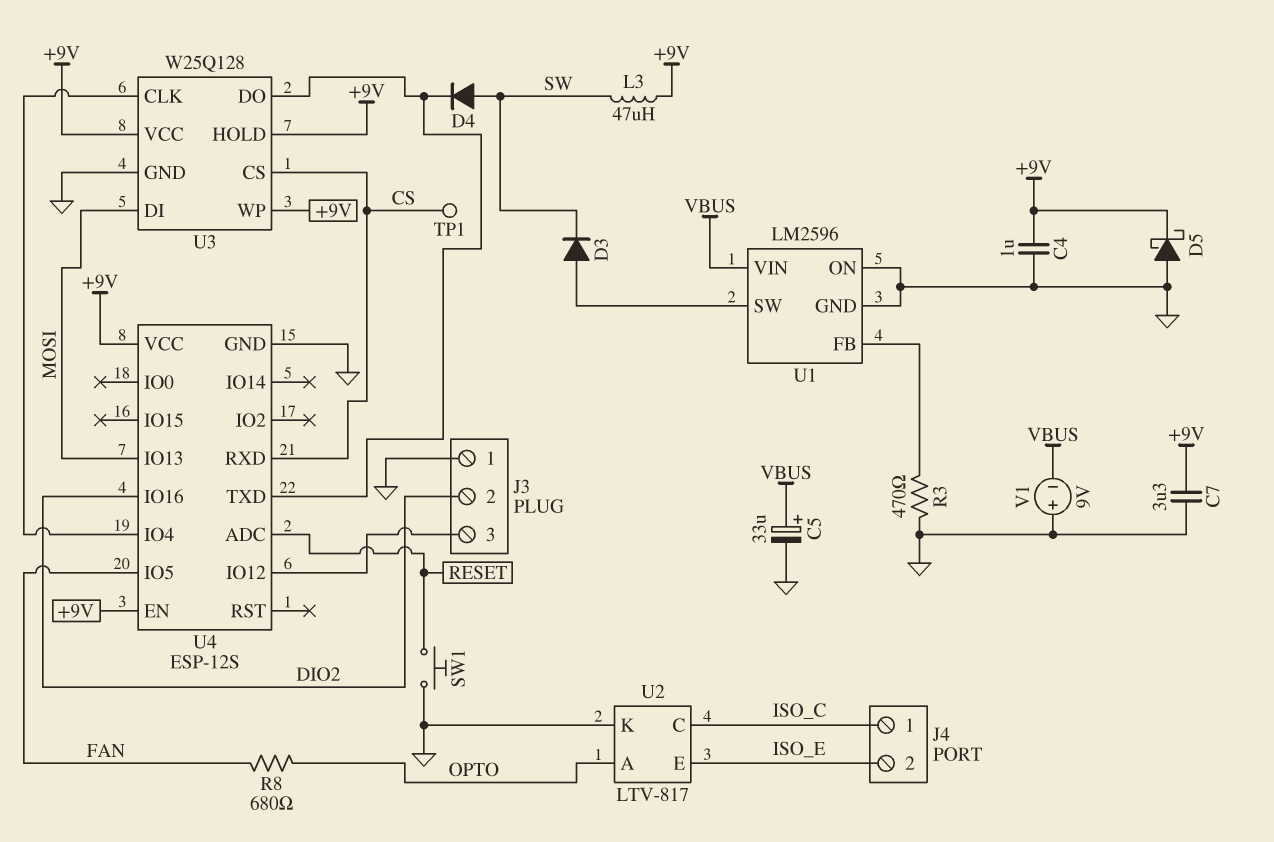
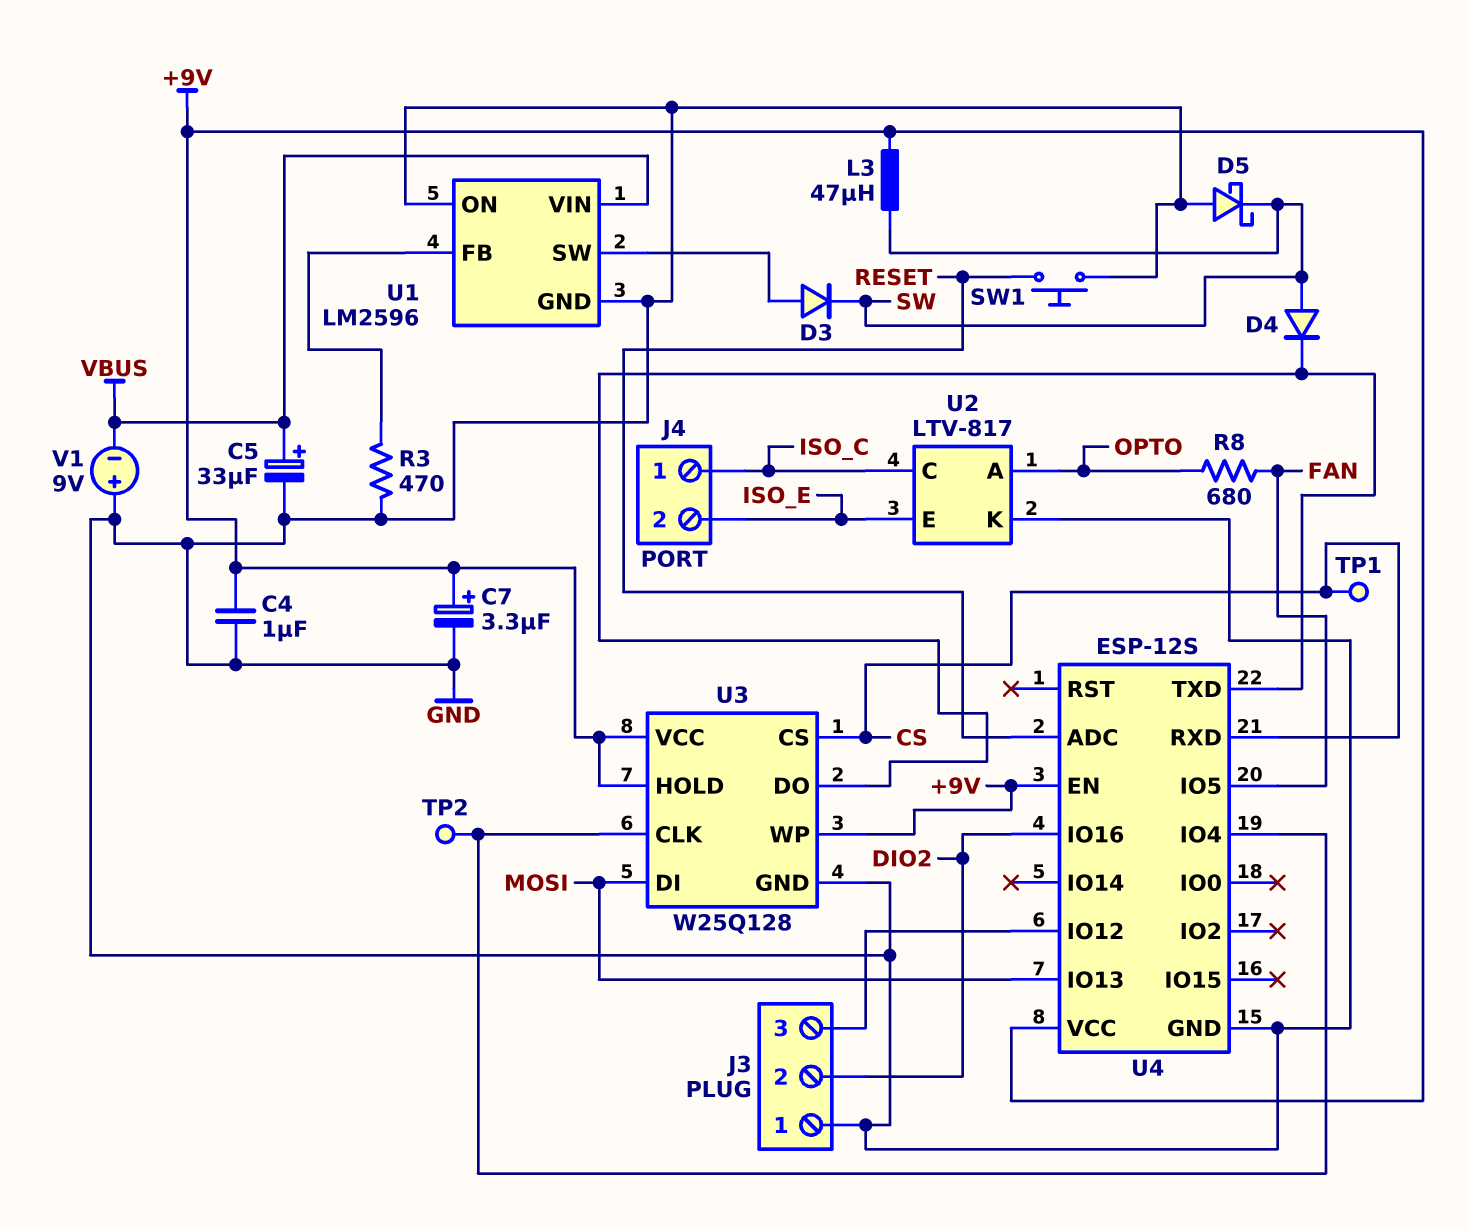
C7: 3.3uF (+9V, GND) -> 3.3uF (plus +9V, minus GND)
D5: schottky (A GND, K +9V) -> schottky (A GND, K SW)
TP2: none -> test point (U3/CLK)

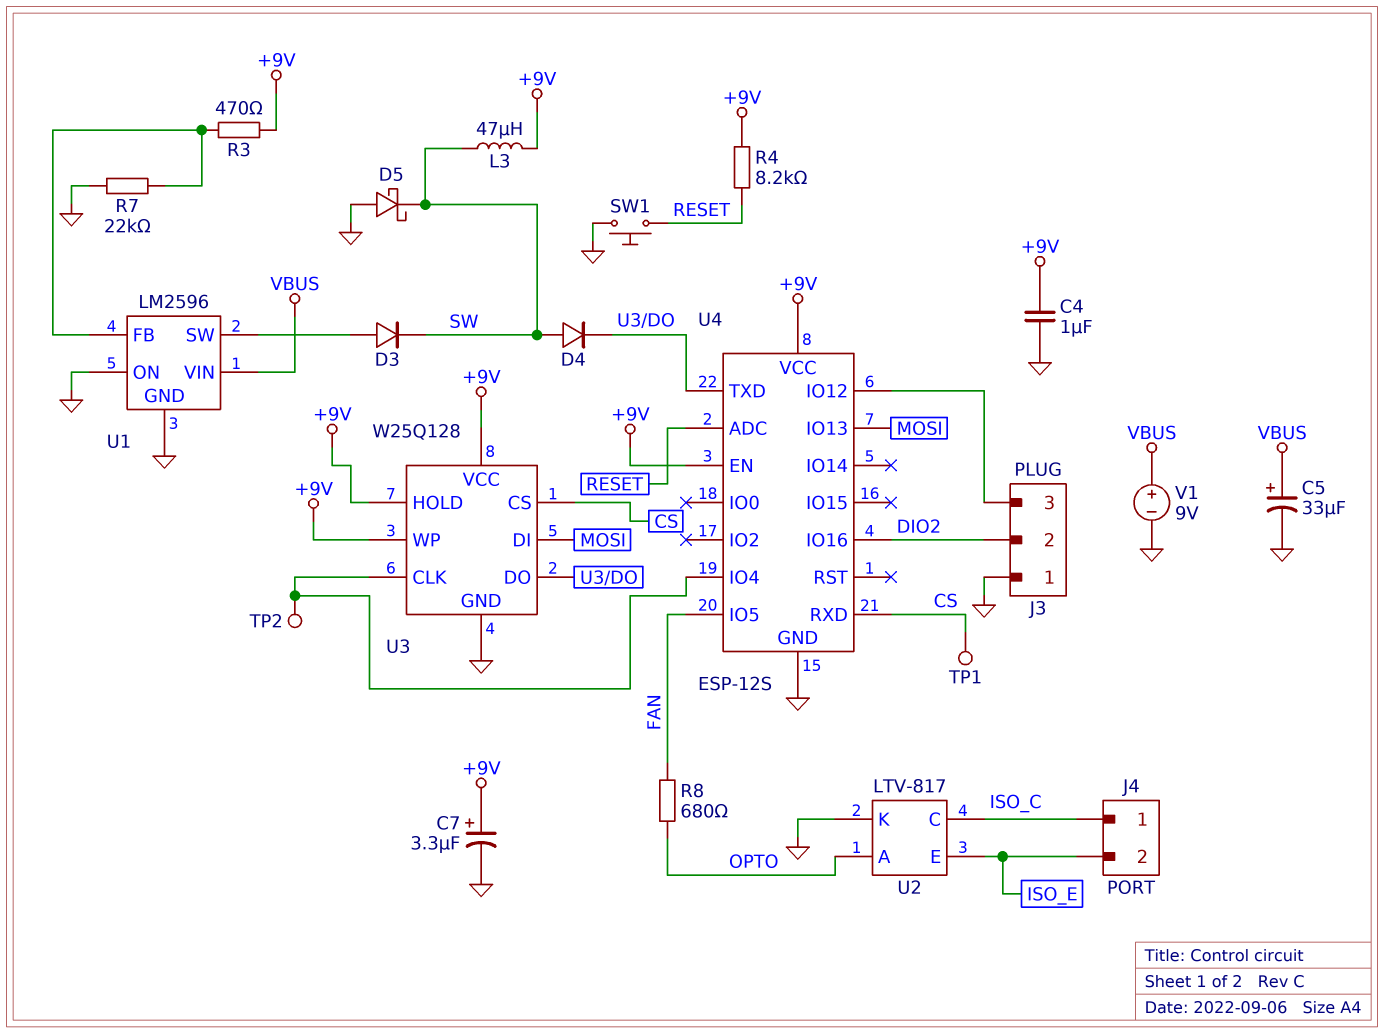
R3: 470 (GND, U1/FB) -> 470 (+9V, U1/FB)
R4: none -> 8.2k (+9V, RESET)
R7: none -> 22k (GND, U1/FB)
V1: 9V (plus GND, minus VBUS) -> 9V (plus VBUS, minus GND)

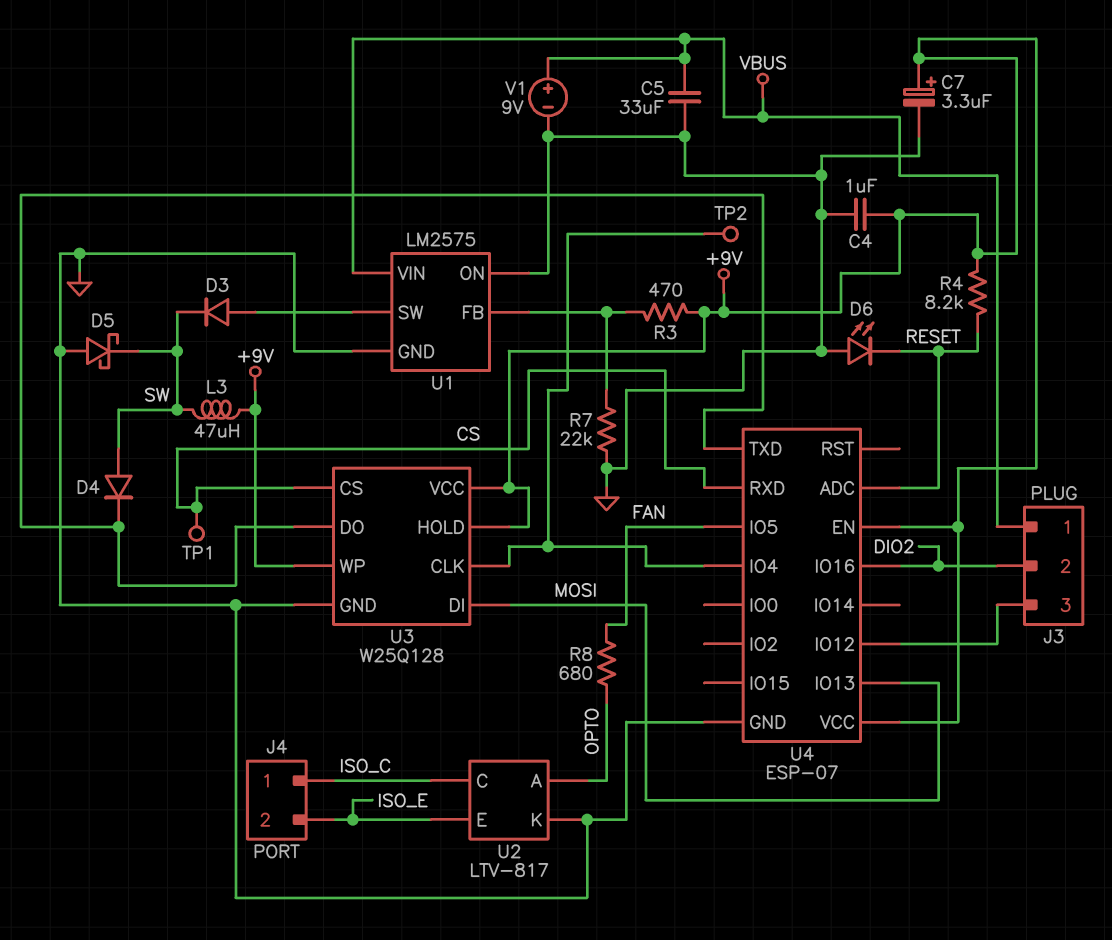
C5: 33uF (plus VBUS, minus GND) -> 33uF (GND, VBUS)
D6: none -> LED (A GND, K RESET)
J3 pin 1: GND -> VBUS
SW1: button (GND, RESET) -> none
U1: LM2596 -> LM2575
U4: ESP-12S -> ESP-07

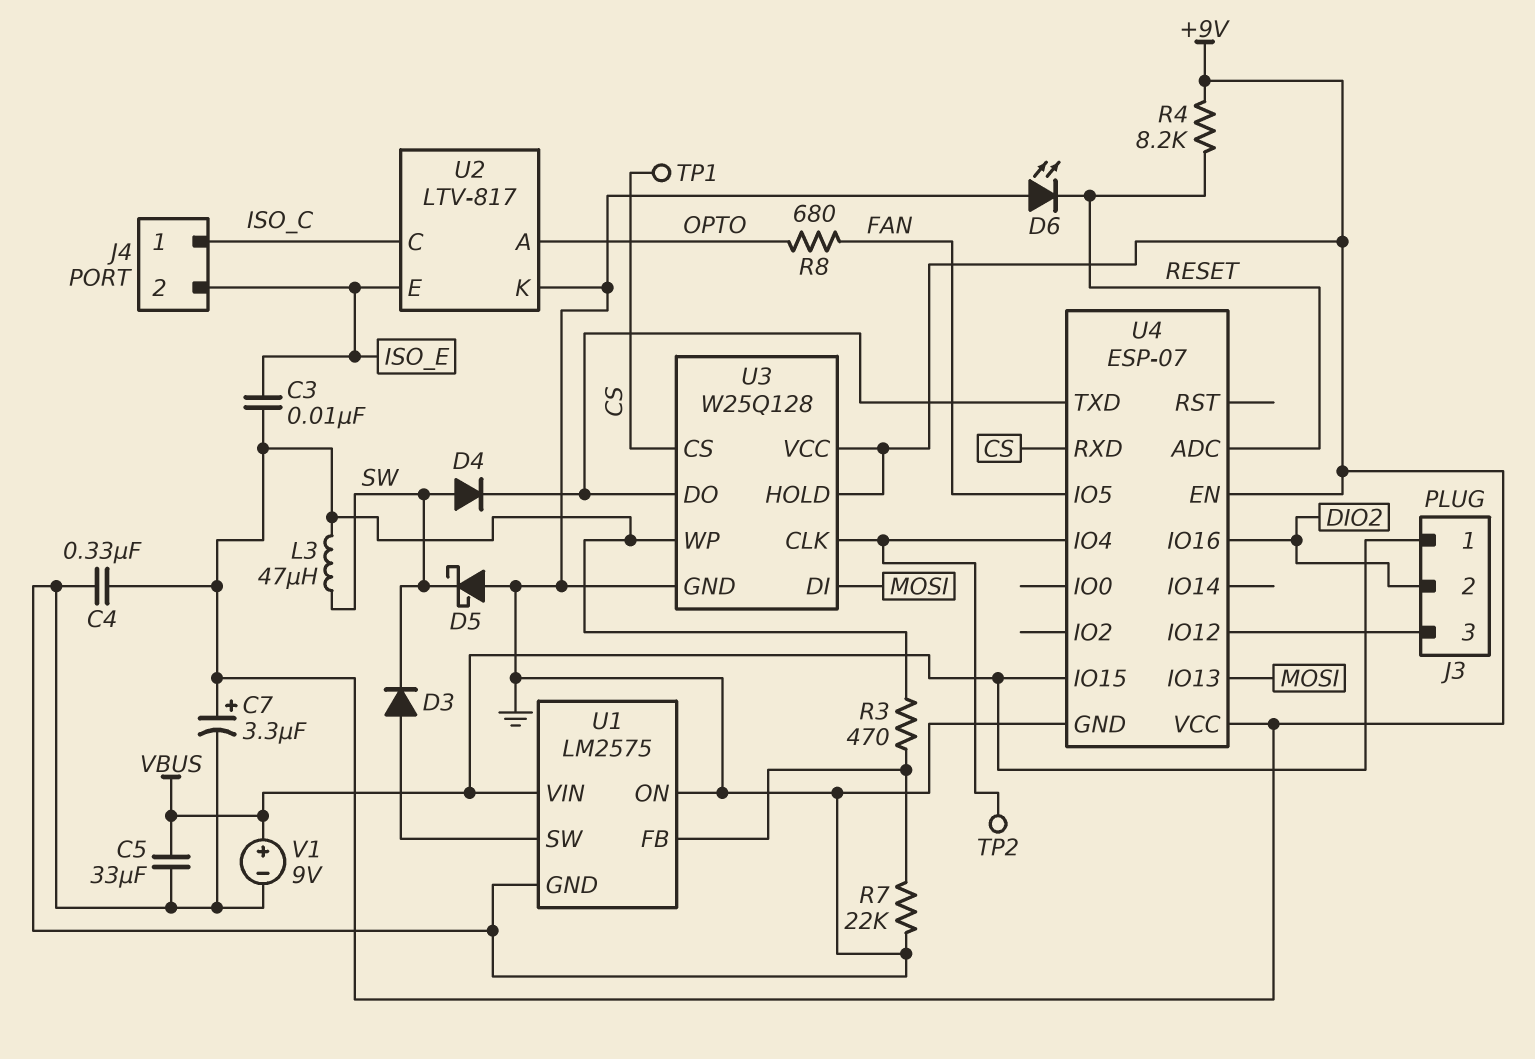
C3: none -> 10nF (+9V, ISO_E)
C4: 1uF (+9V, GND) -> 330nF (+9V, GND)
U4 pin IO15: none -> VBUS

